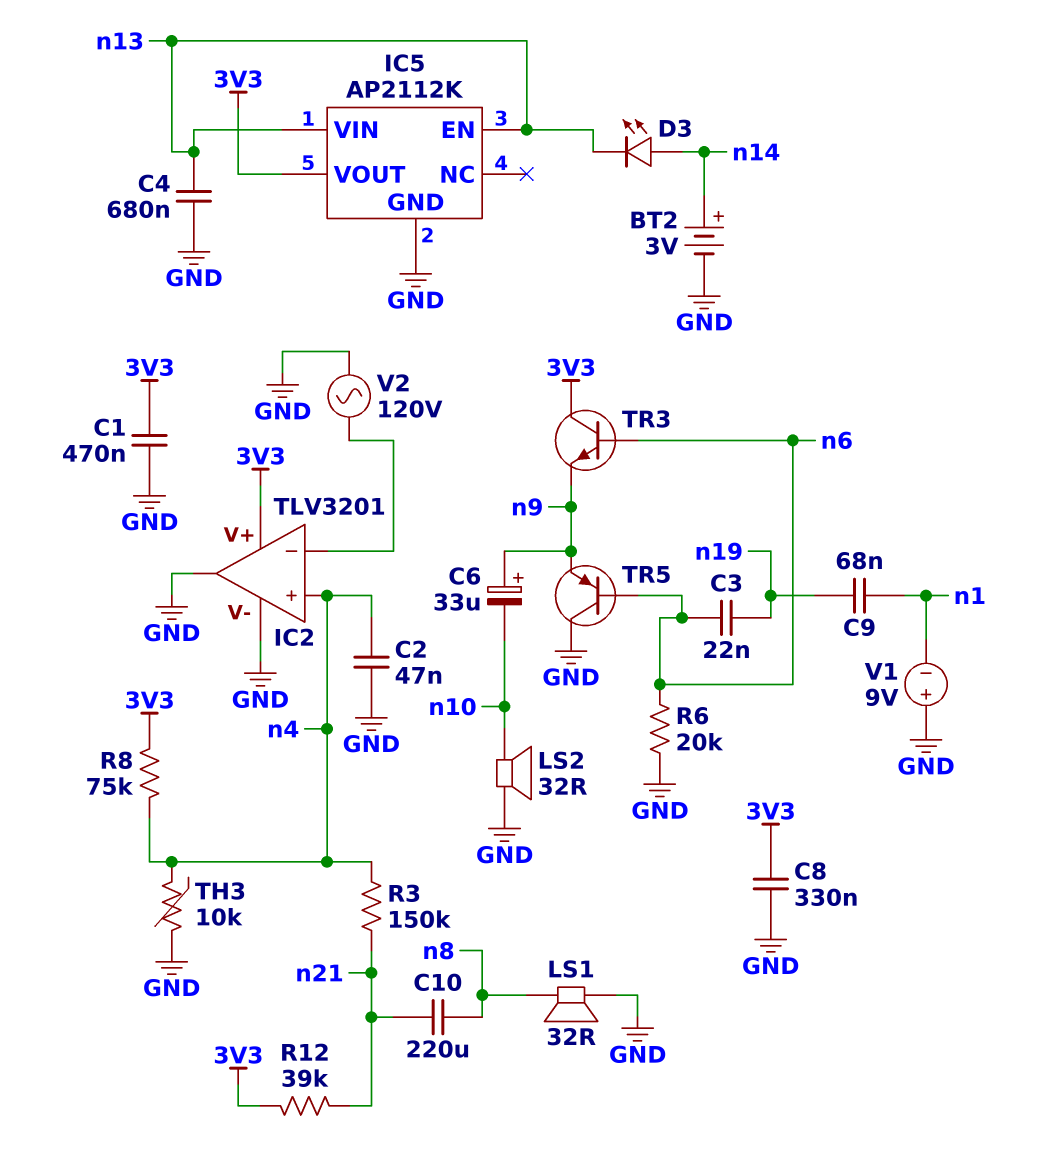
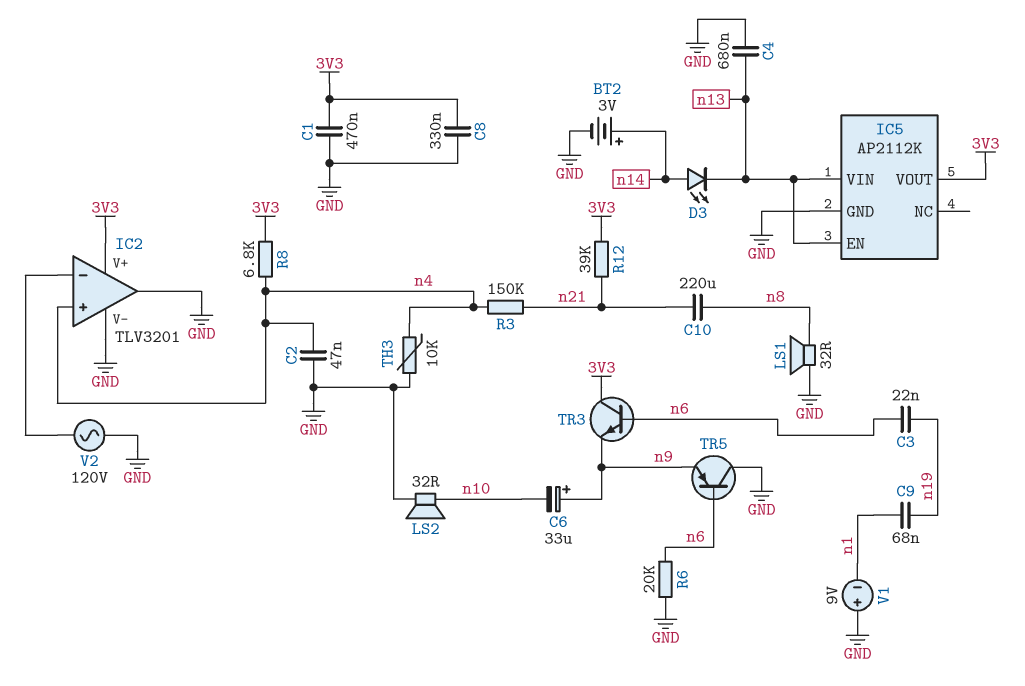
R8: 75k (3V3, n4) -> 6.8k (3V3, n4)

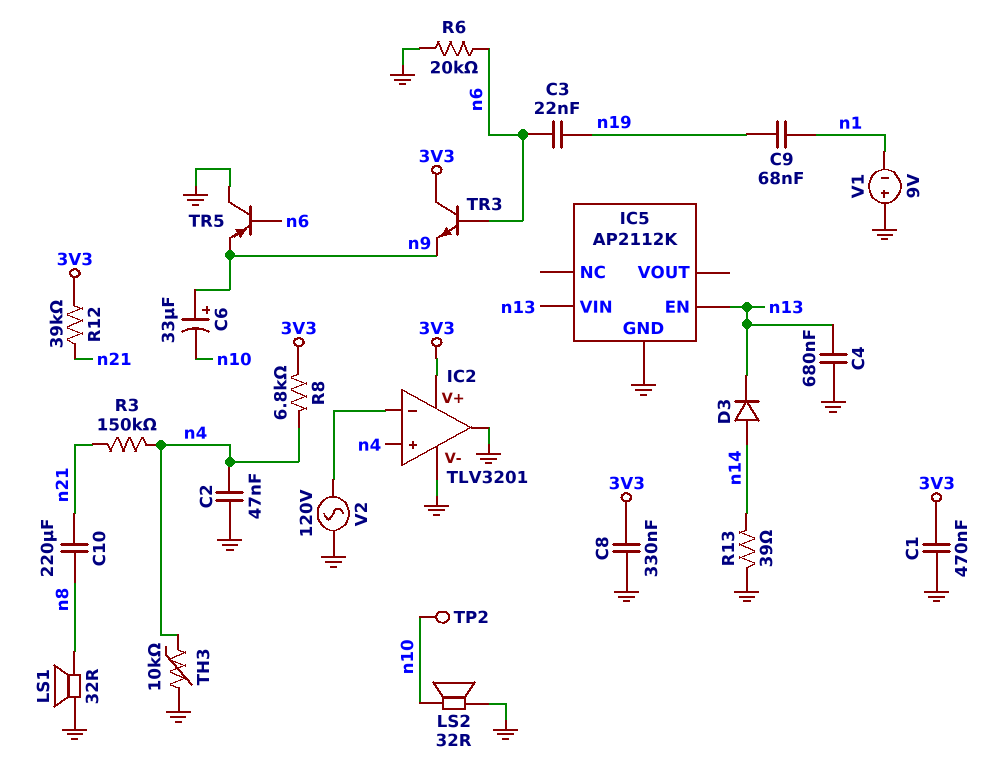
BT2: 3V (plus n14, minus GND) -> none
D3: LED (A n14, K n13) -> diode (A n14, K n13)
IC5 pin VOUT: 3V3 -> none
R13: none -> 39 (GND, n14)
TP2: none -> test point (n10)

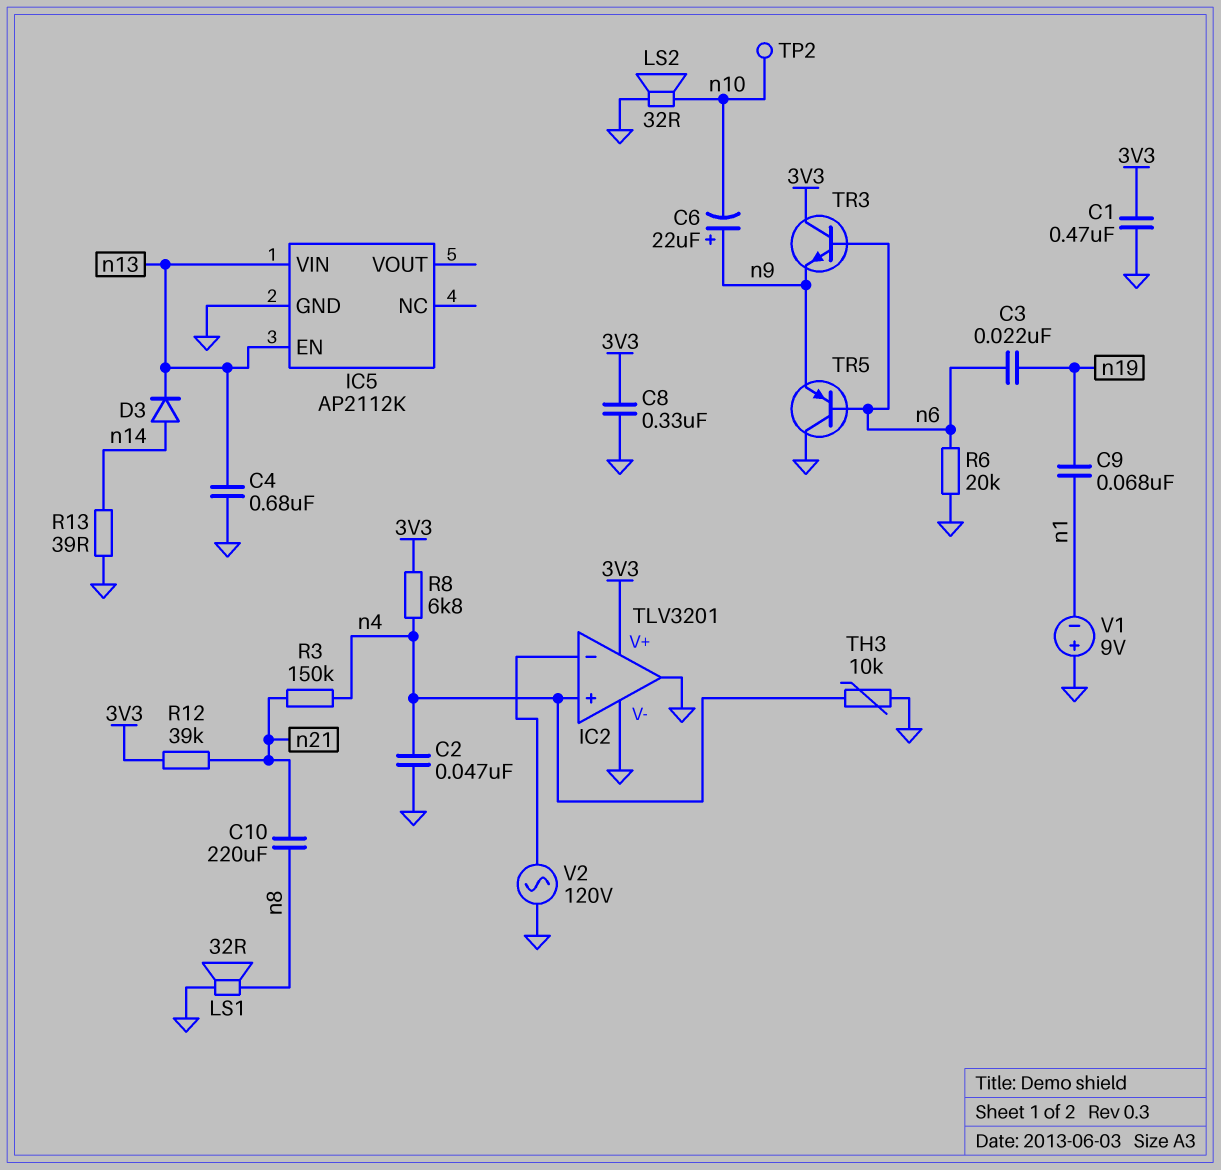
C6: 33uF (plus n9, minus n10) -> 22uF (plus n9, minus n10)

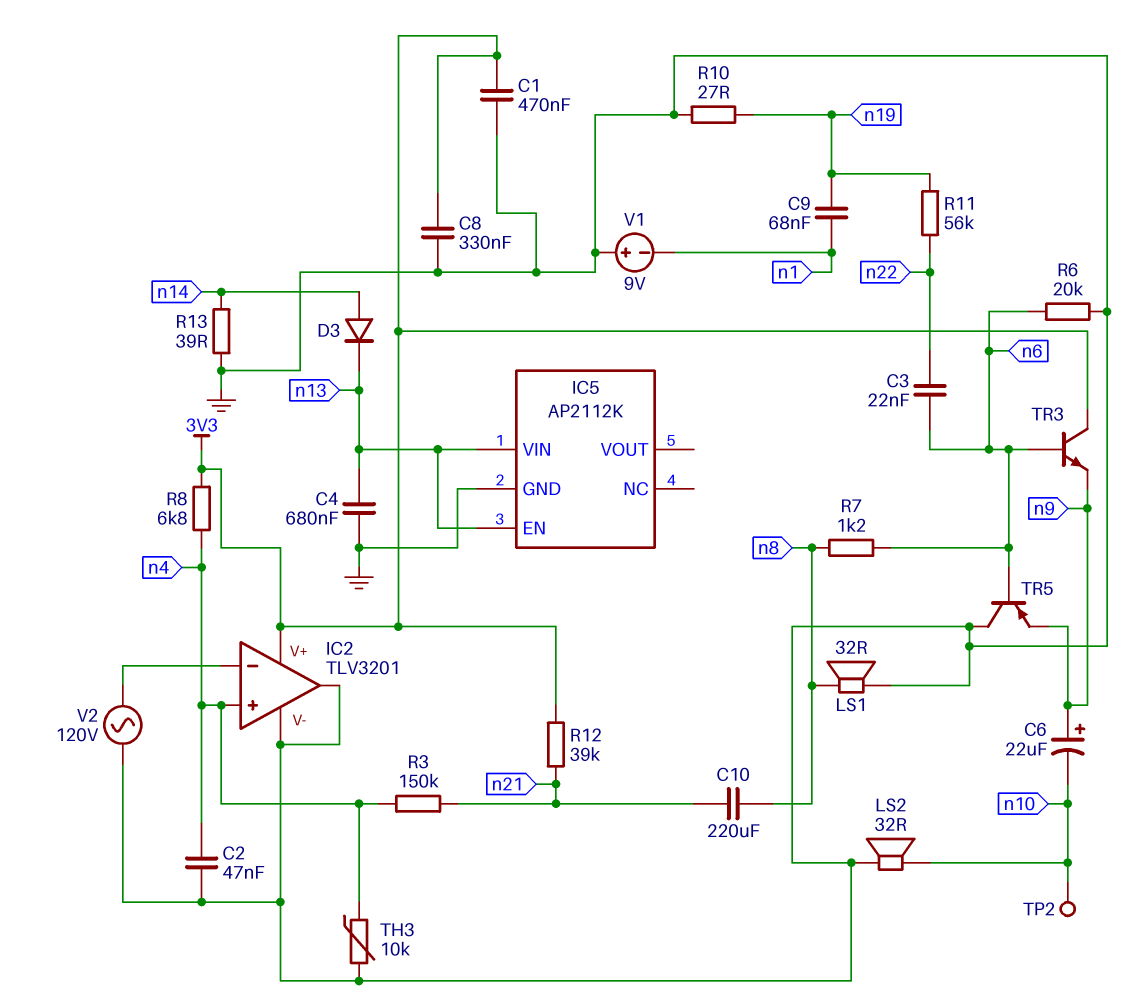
C3: 22nF (n6, n19) -> 22nF (n6, n22)
R7: none -> 1.2k (n6, n8)
R10: none -> 27 (GND, n19)
R11: none -> 56k (n19, n22)

